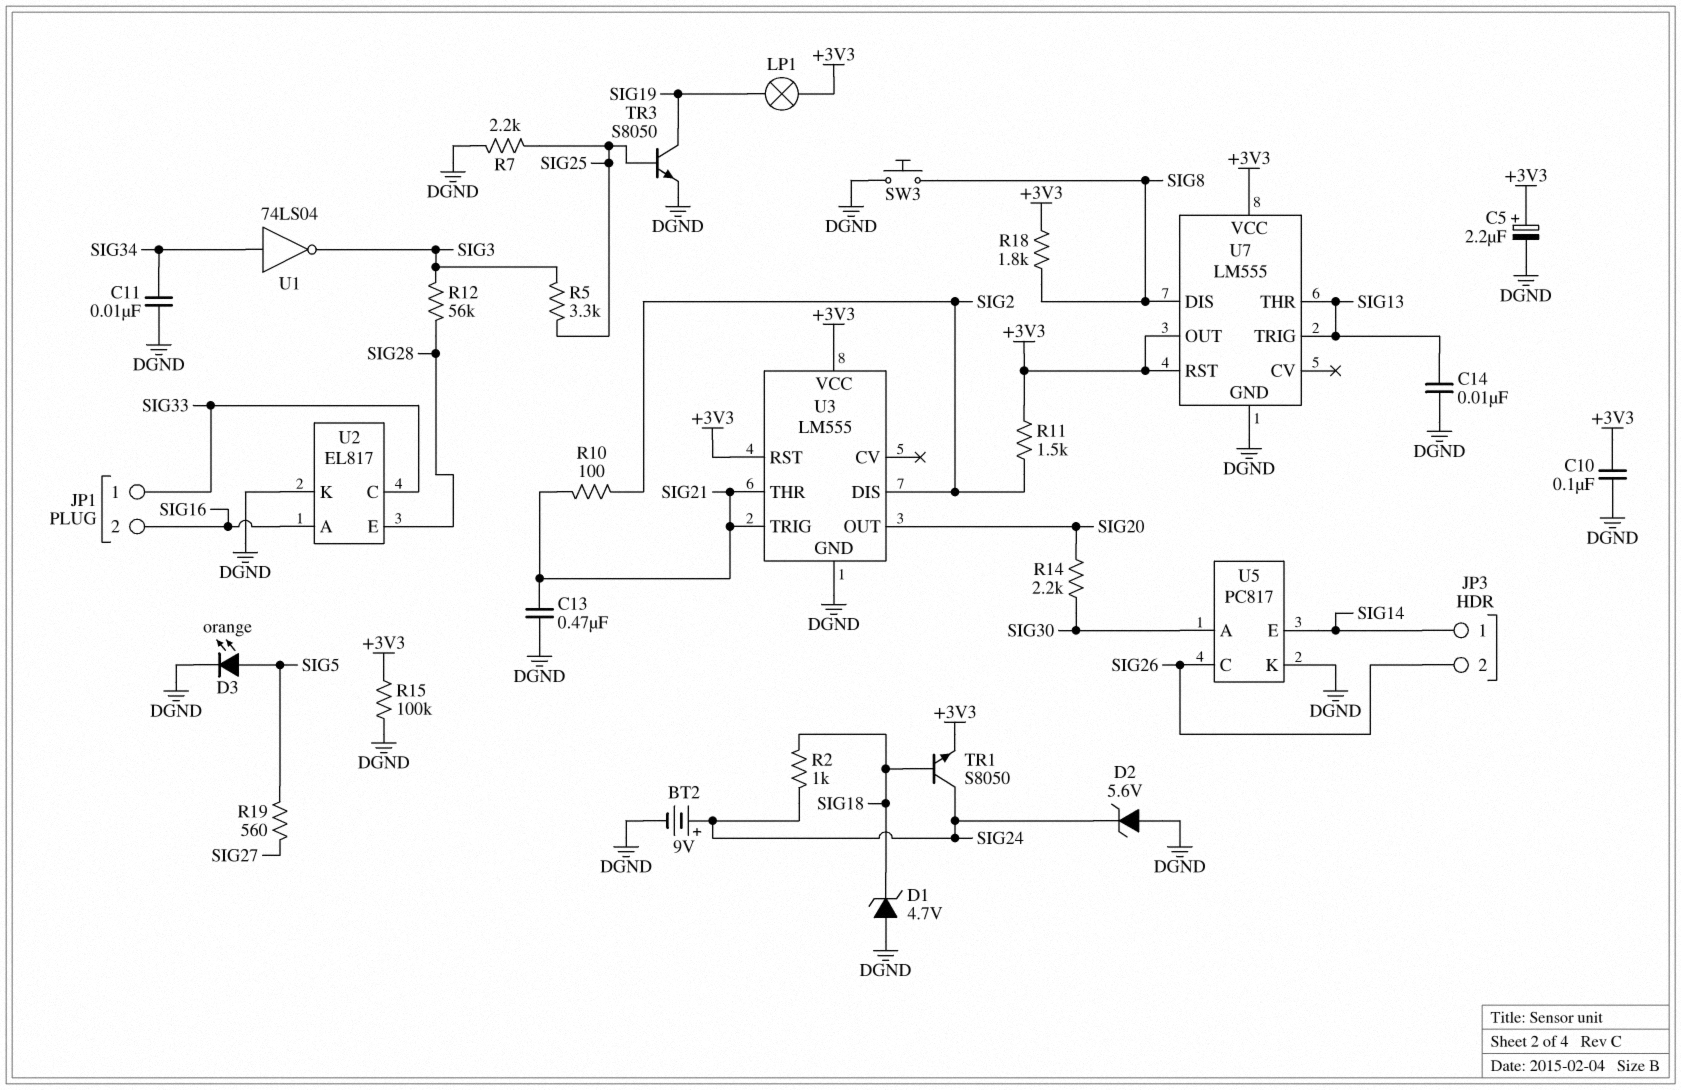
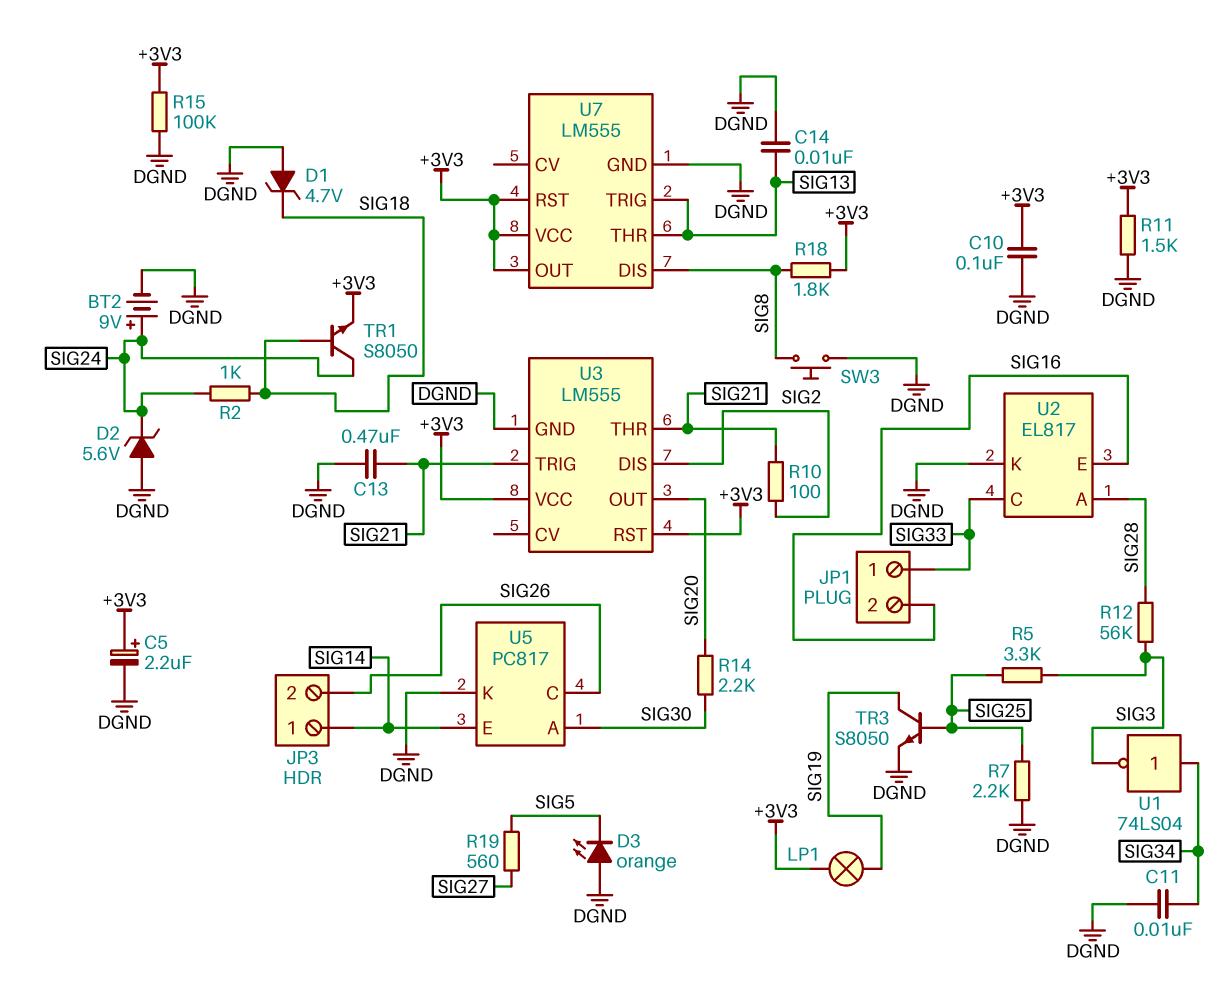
D3: LED orange (A SIG5, K DGND) -> LED orange (A DGND, K SIG5)
R11: 1.5k (+3V3, SIG2) -> 1.5k (+3V3, DGND)
U2 pin A: SIG16 -> SIG28
U2 pin E: SIG28 -> SIG16

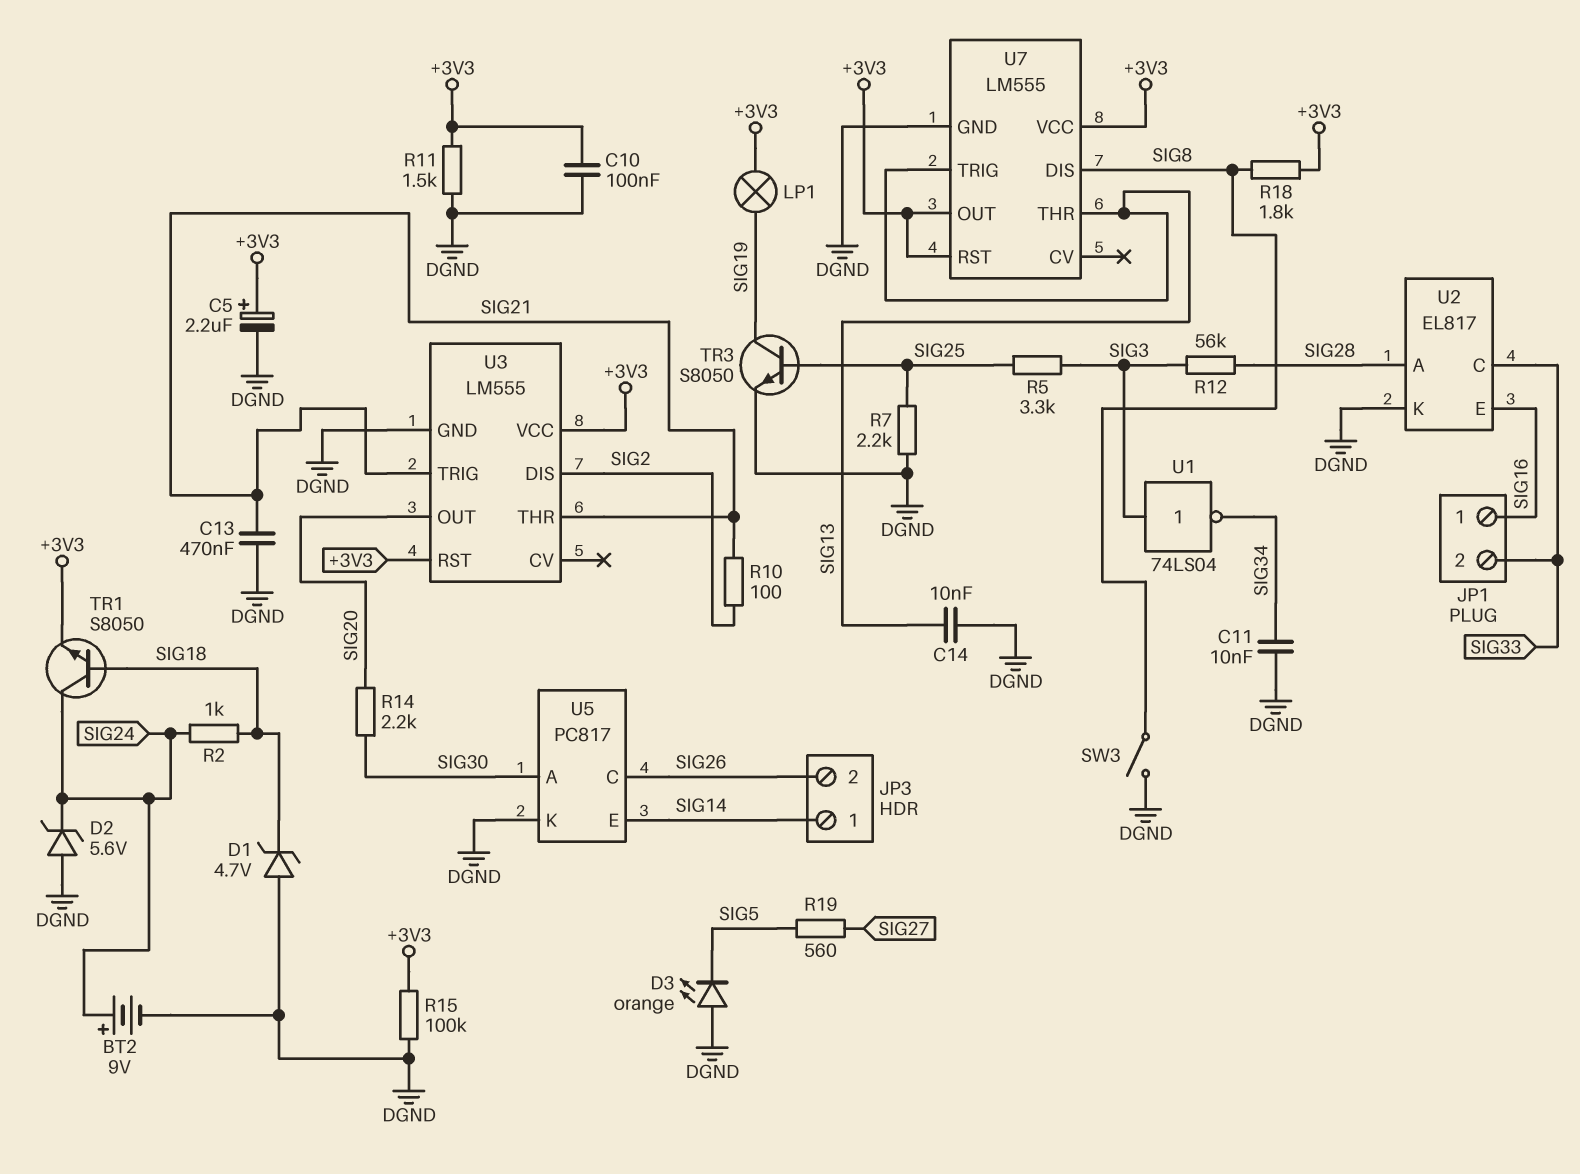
JP1 pin 1: SIG33 -> SIG16
JP1 pin 2: SIG16 -> SIG33
SW3: button (DGND, SIG8) -> switch (DGND, SIG8)
U1: NOT 74LS04 (in SIG34, out SIG3) -> NOT 74LS04 (in SIG3, out SIG34)

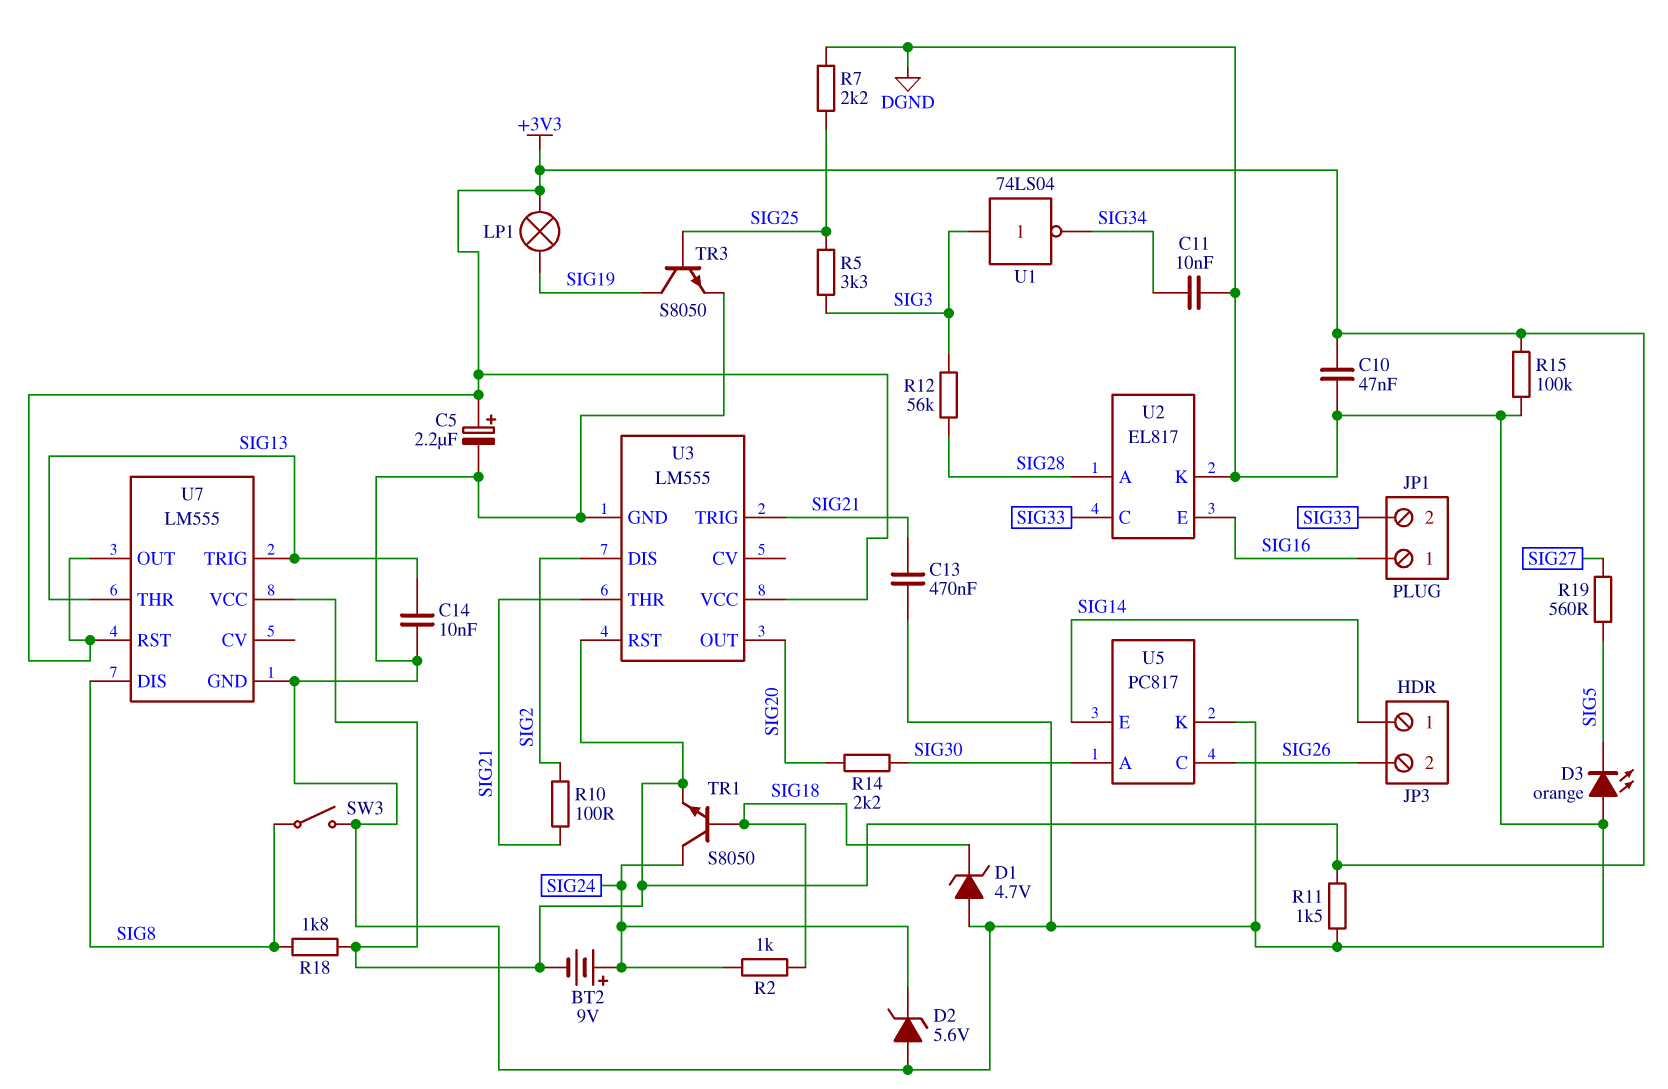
BT2: 9V (plus SIG24, minus DGND) -> 9V (plus SIG24, minus +3V3)
C10: 100nF (+3V3, DGND) -> 47nF (+3V3, DGND)

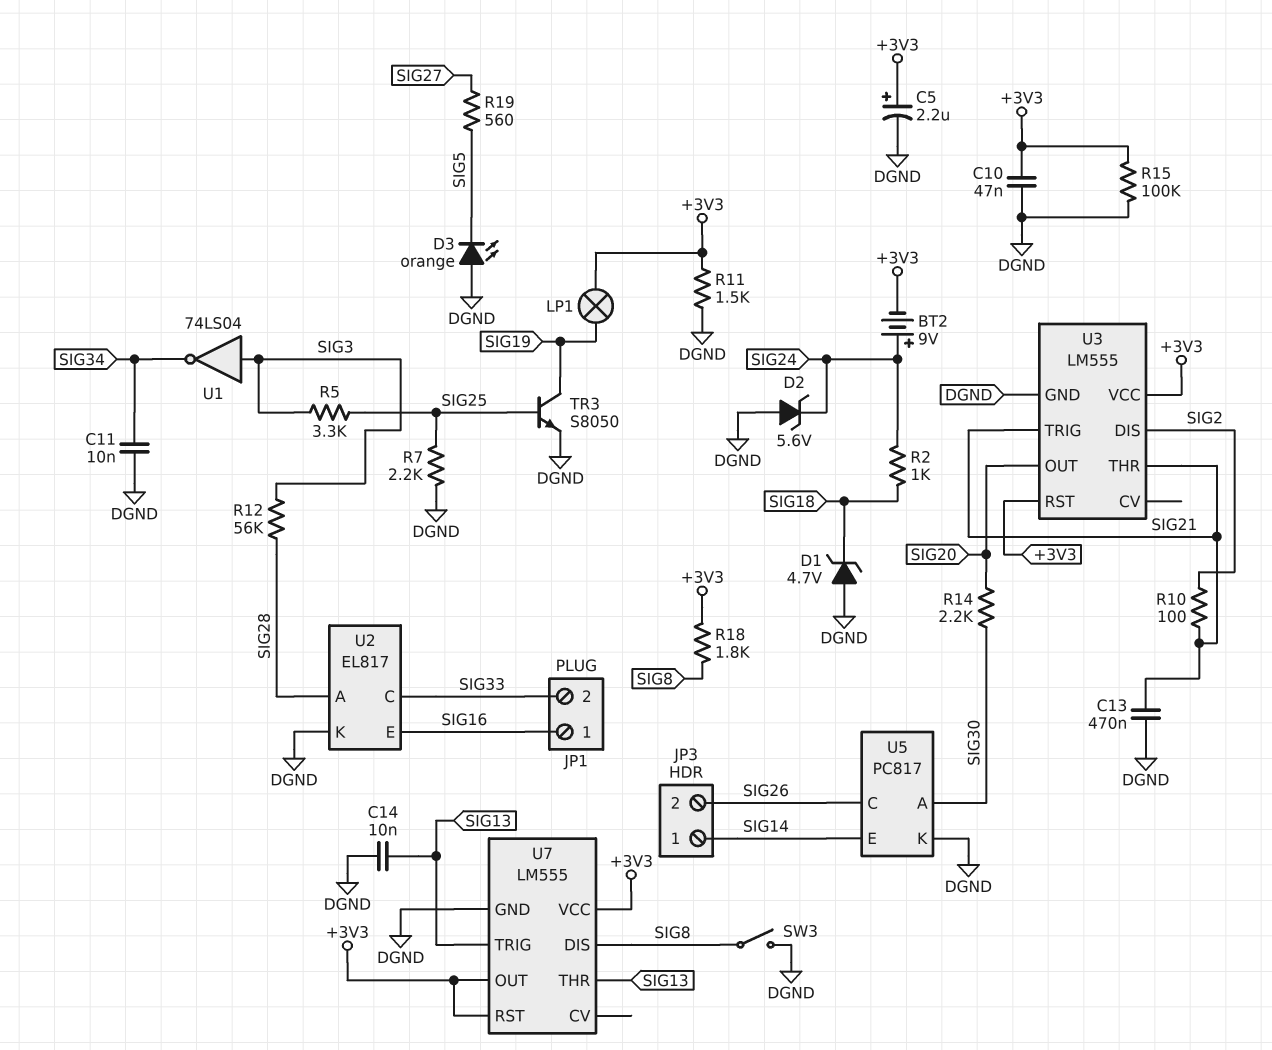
TR1: NPN S8050 (B SIG18, C SIG24, E +3V3) -> none

